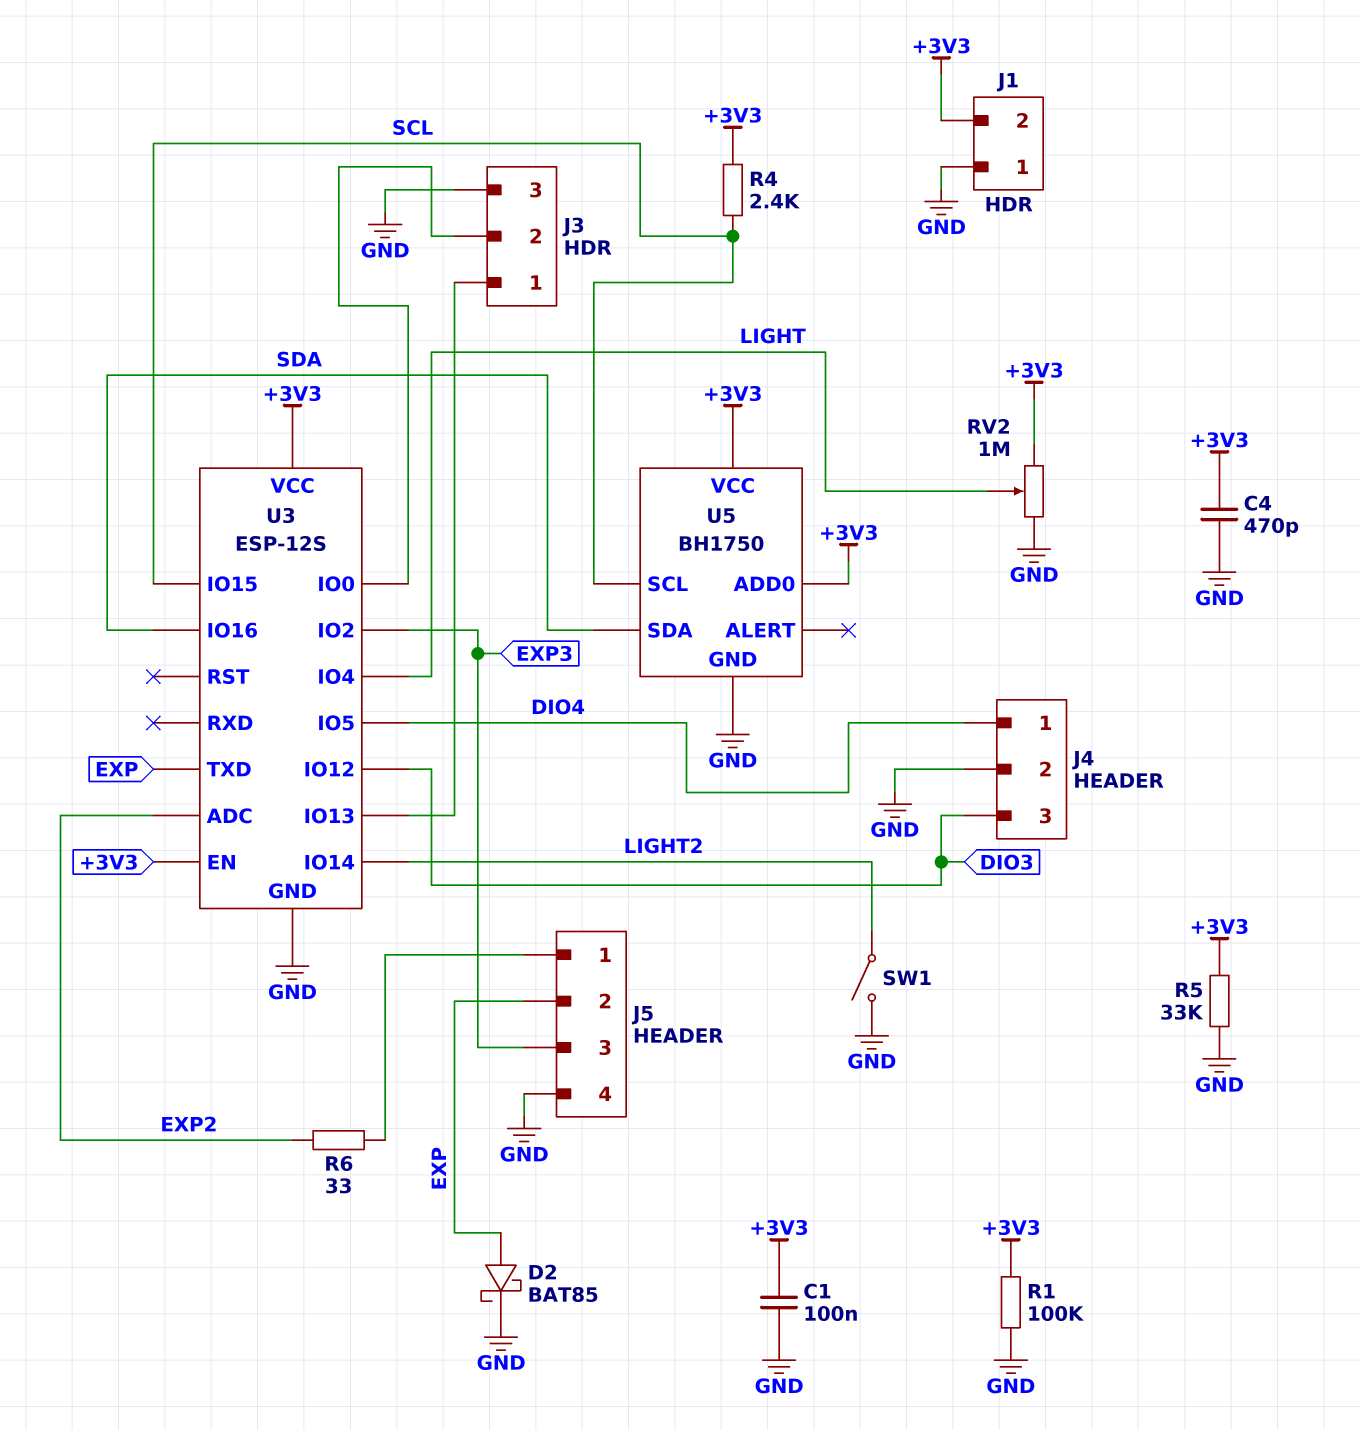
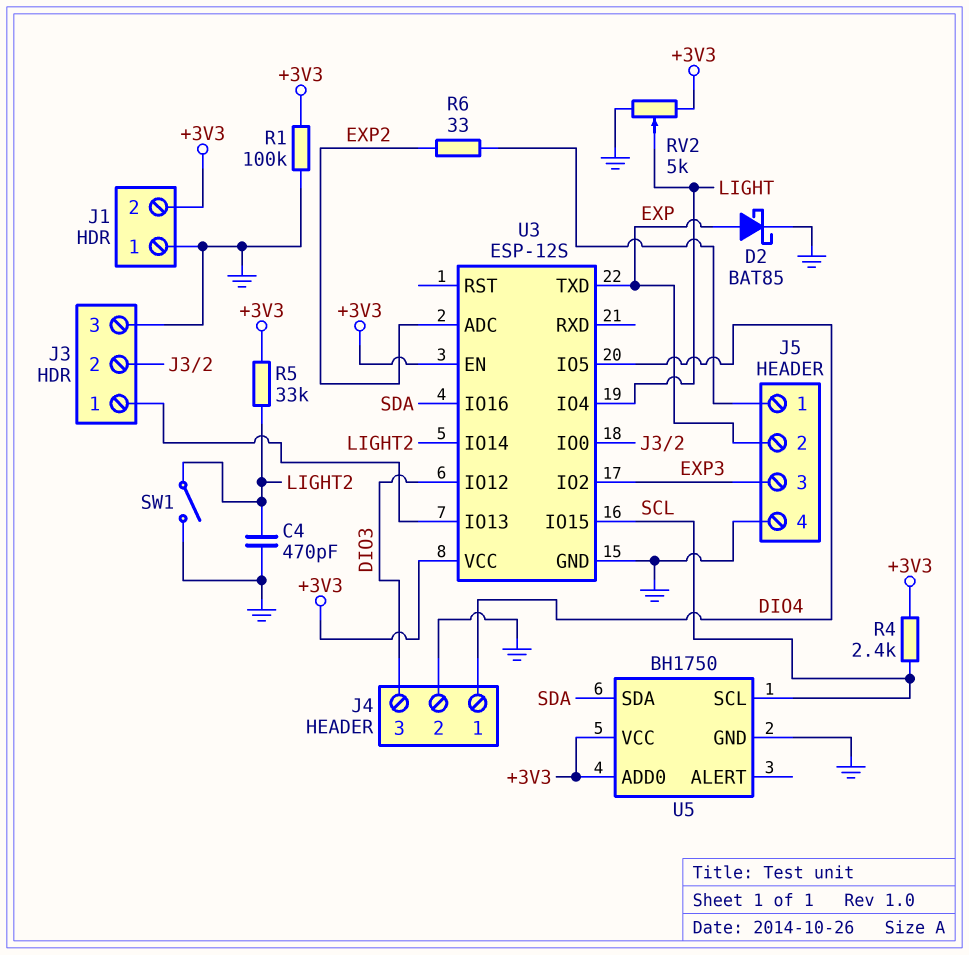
C1: 100nF (+3V3, GND) -> none
C4: 470pF (+3V3, GND) -> 470pF (GND, LIGHT2)
R5: 33k (+3V3, GND) -> 33k (+3V3, LIGHT2)
RV2: 1M (+3V3, GND, wiper LIGHT) -> 5k (+3V3, GND, wiper LIGHT)

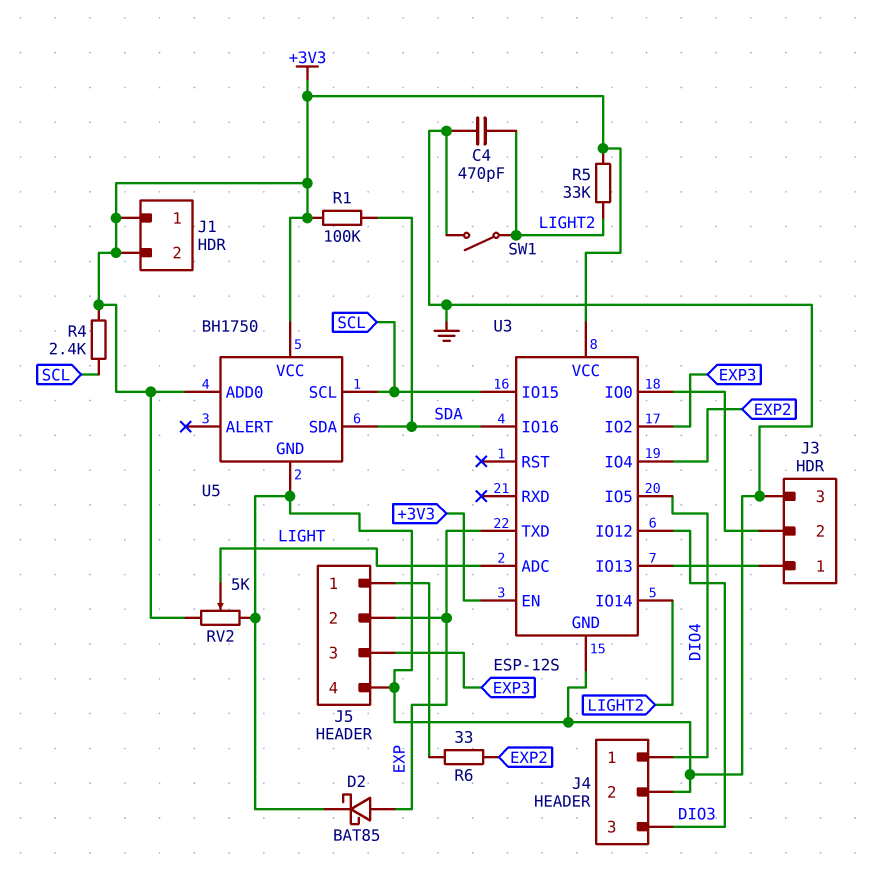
J1 pin 1: GND -> +3V3
R1: 100k (+3V3, GND) -> 100k (+3V3, SDA)
U3 pin ADC: EXP2 -> LIGHT
U3 pin IO4: LIGHT -> EXP2

